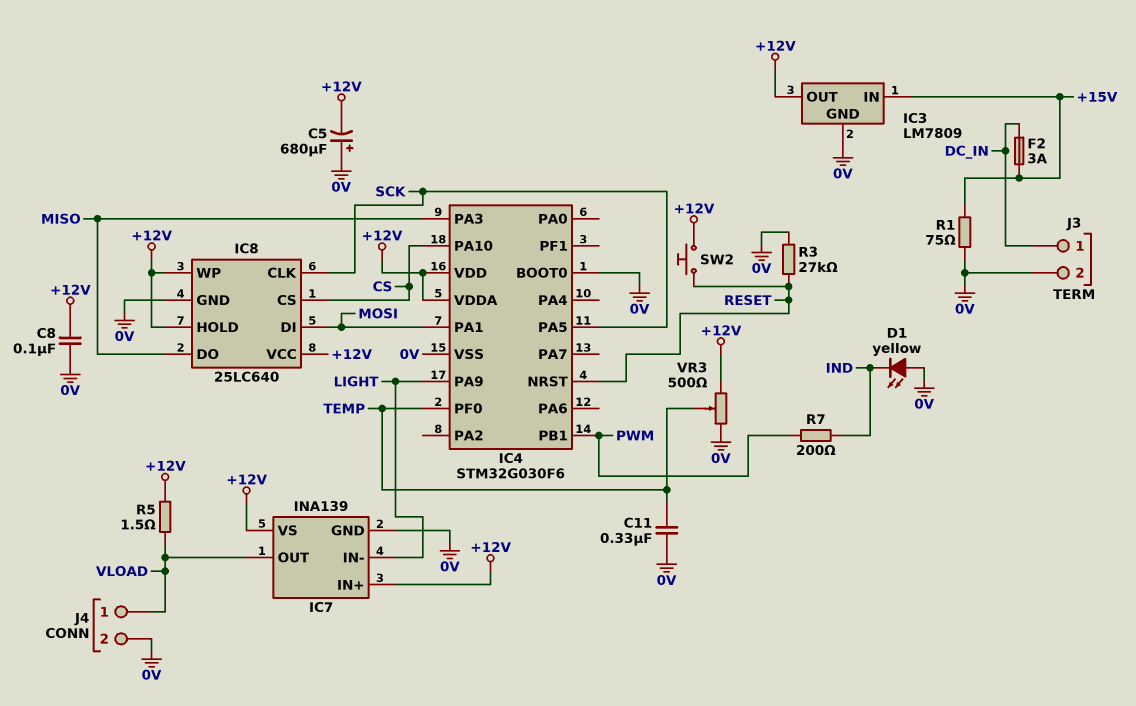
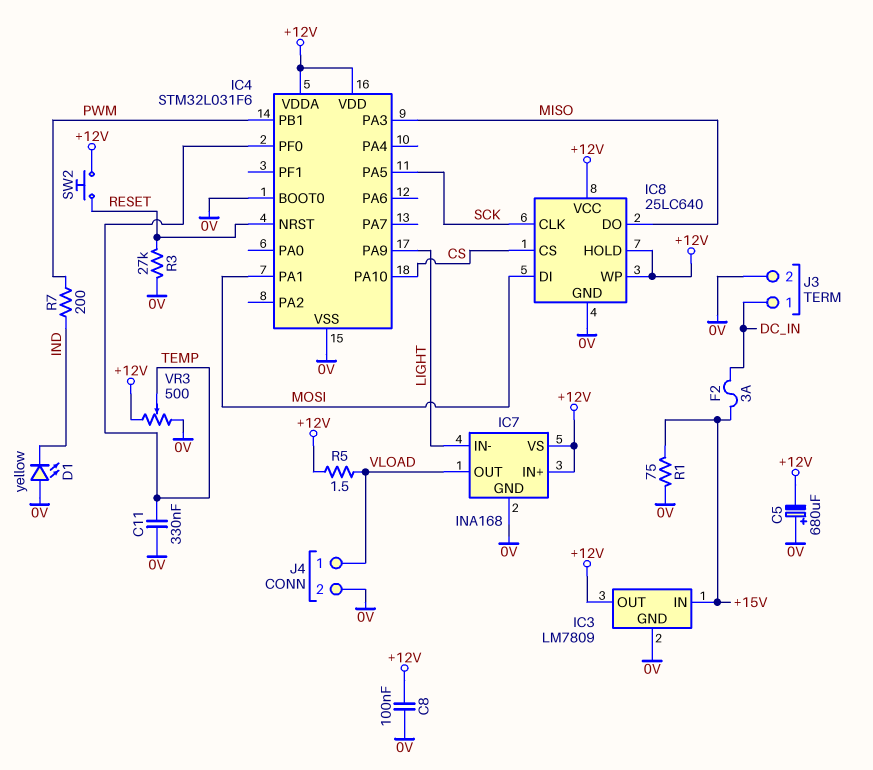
IC4: STM32G030F6 -> STM32L031F6
IC7: INA139 -> INA168

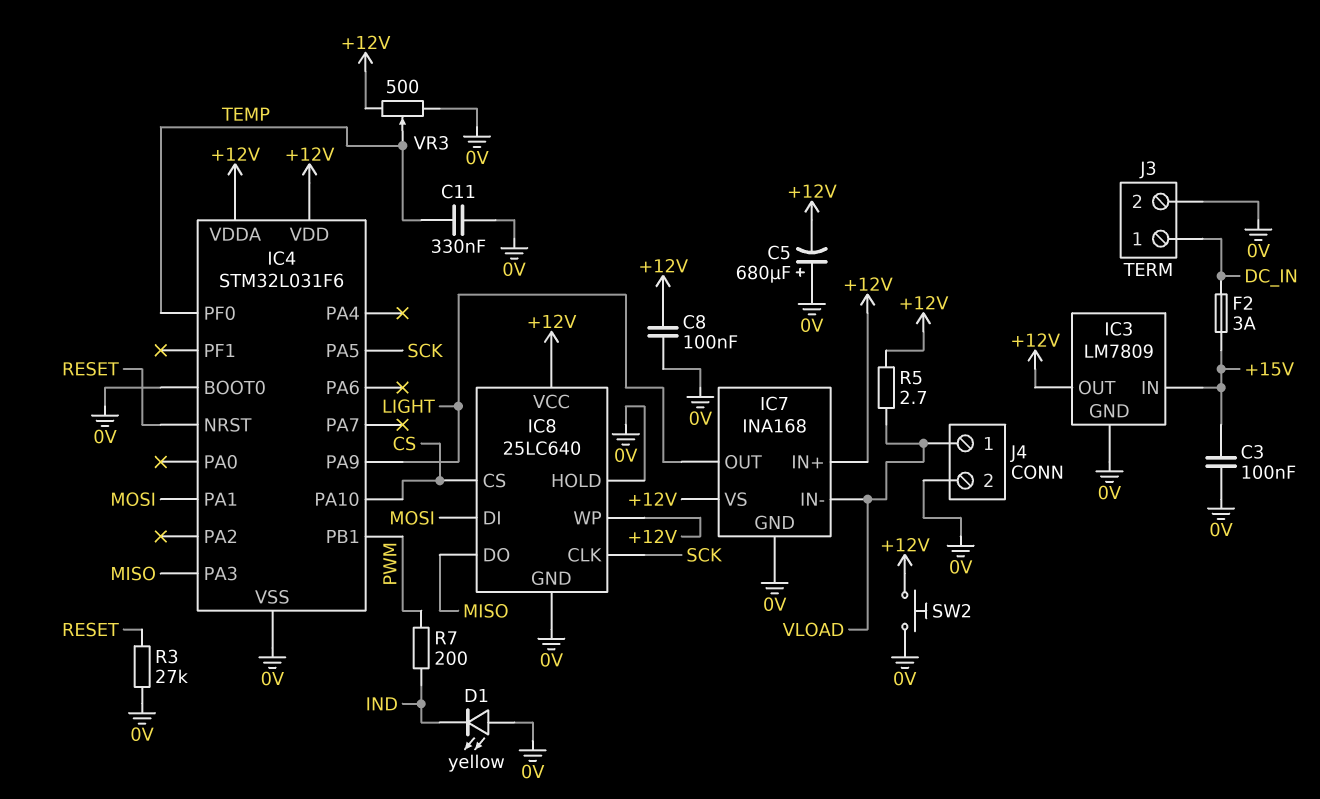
C3: none -> 100nF (+15V, 0V)
IC7 pin IN-: LIGHT -> VLOAD
IC7 pin OUT: VLOAD -> LIGHT
IC8 pin HOLD: +12V -> 0V
R1: 75 (+15V, 0V) -> none
R5: 1.5 (+12V, VLOAD) -> 2.7 (+12V, VLOAD)
SW2: button (+12V, RESET) -> button (+12V, 0V)

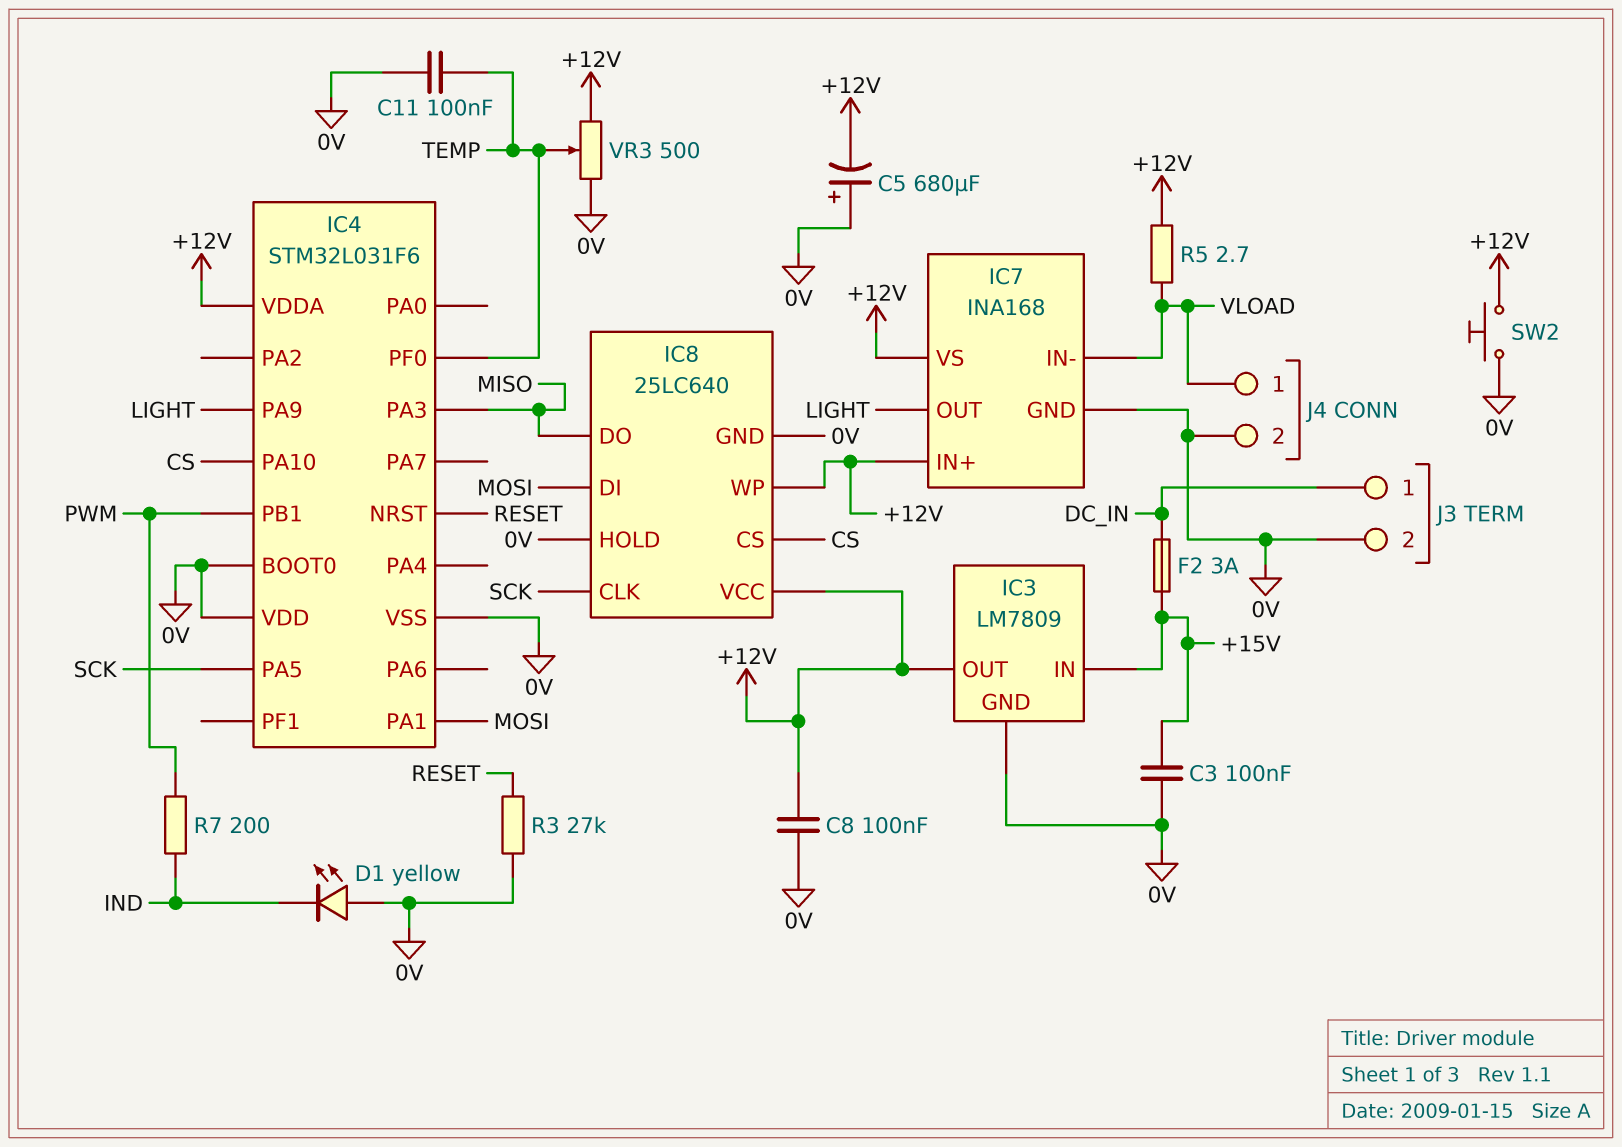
C11: 330nF (0V, TEMP) -> 100nF (0V, TEMP)
IC4 pin VDD: +12V -> 0V

